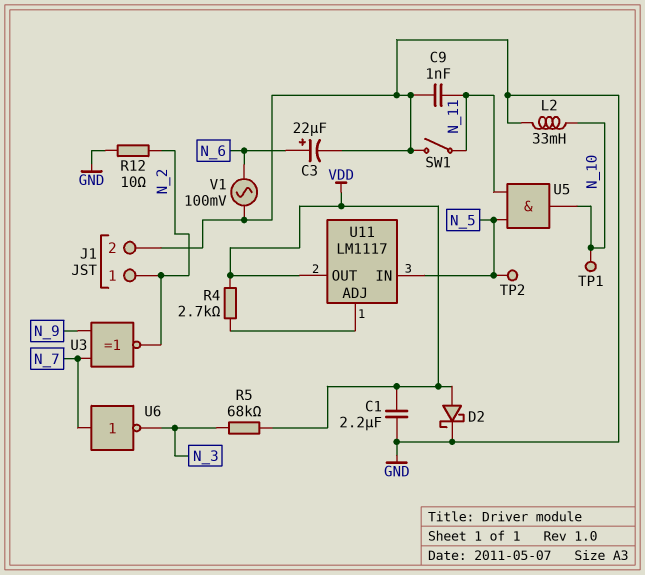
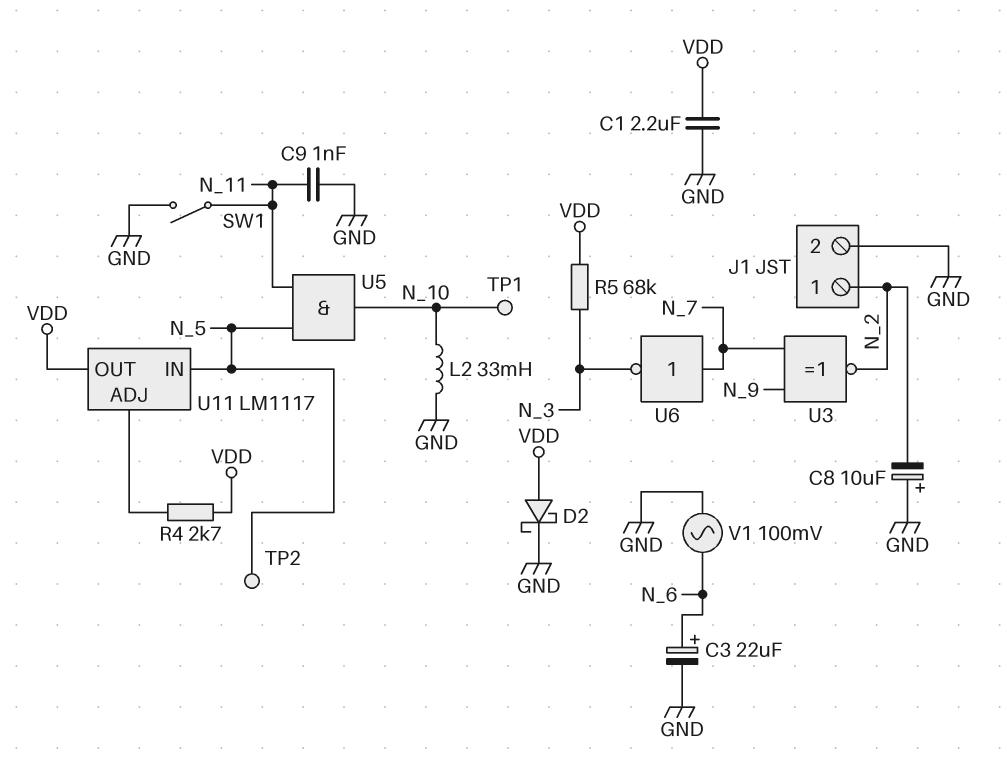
C8: none -> 10uF (plus GND, minus N_2)
R12: 10 (GND, N_2) -> none

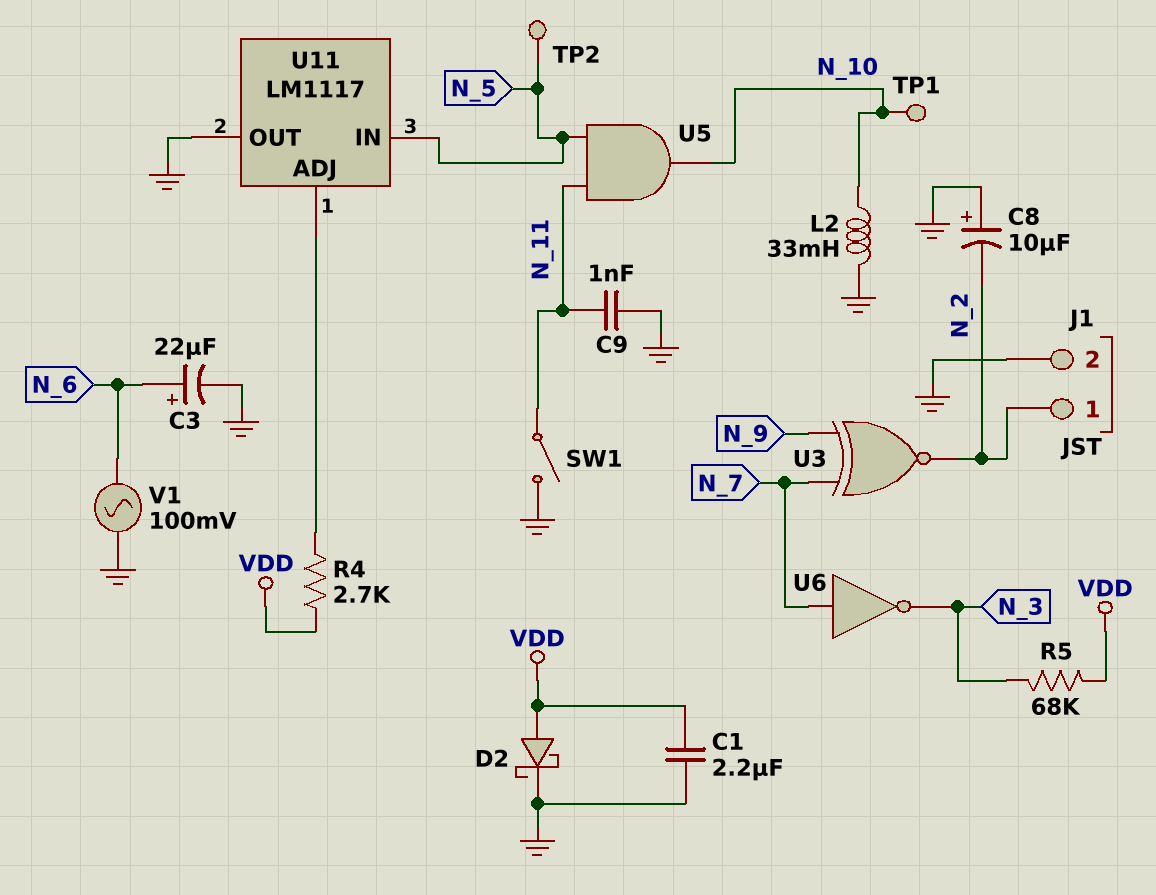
U11 pin OUT: VDD -> GND

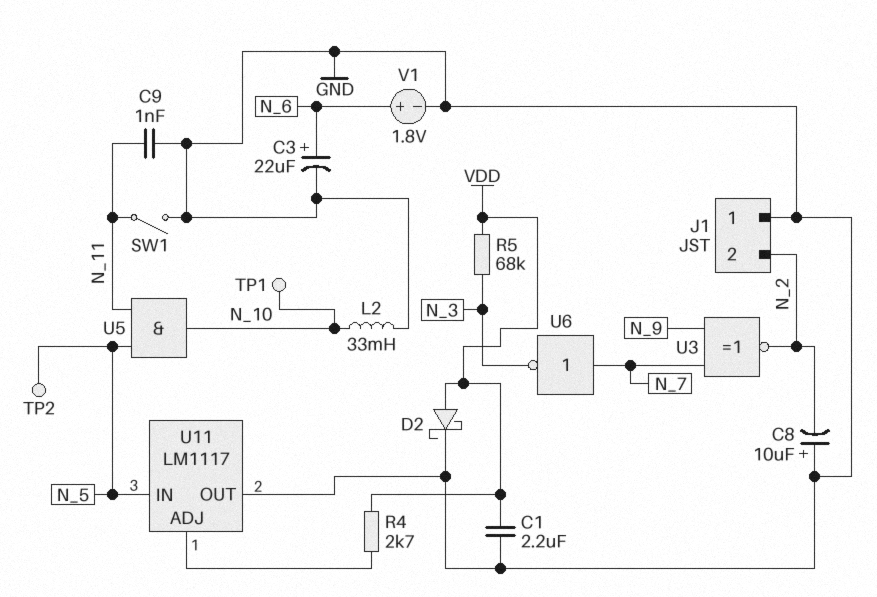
J1 pin 1: N_2 -> GND
J1 pin 2: GND -> N_2
V1: AC 100mV (GND, N_6) -> 1.8V (plus N_6, minus GND)

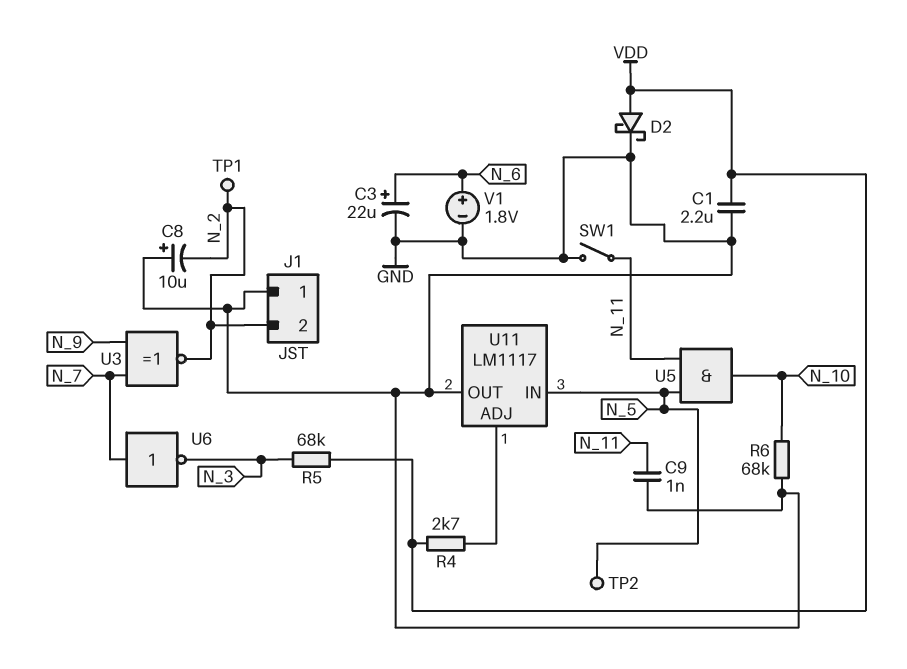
L2: 33mH (GND, N_10) -> none
R6: none -> 68k (GND, N_10)
TP1: test point (N_10) -> test point (N_2)

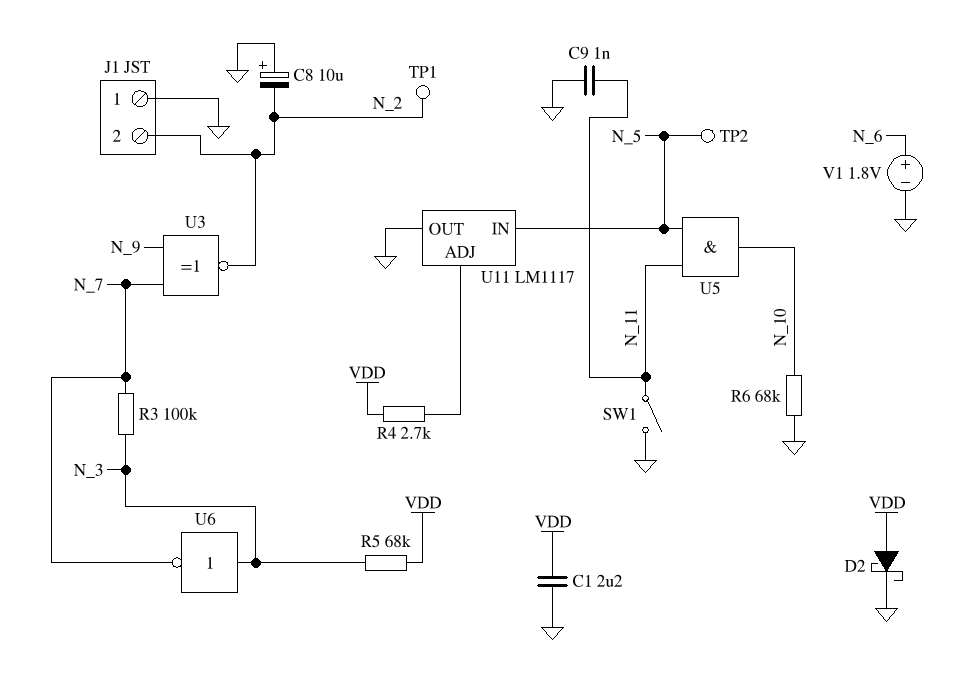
C3: 22uF (plus N_6, minus GND) -> none
R3: none -> 100k (N_3, N_7)
U6: NOT (in N_7, out N_3) -> NOT (in N_3, out N_7)

